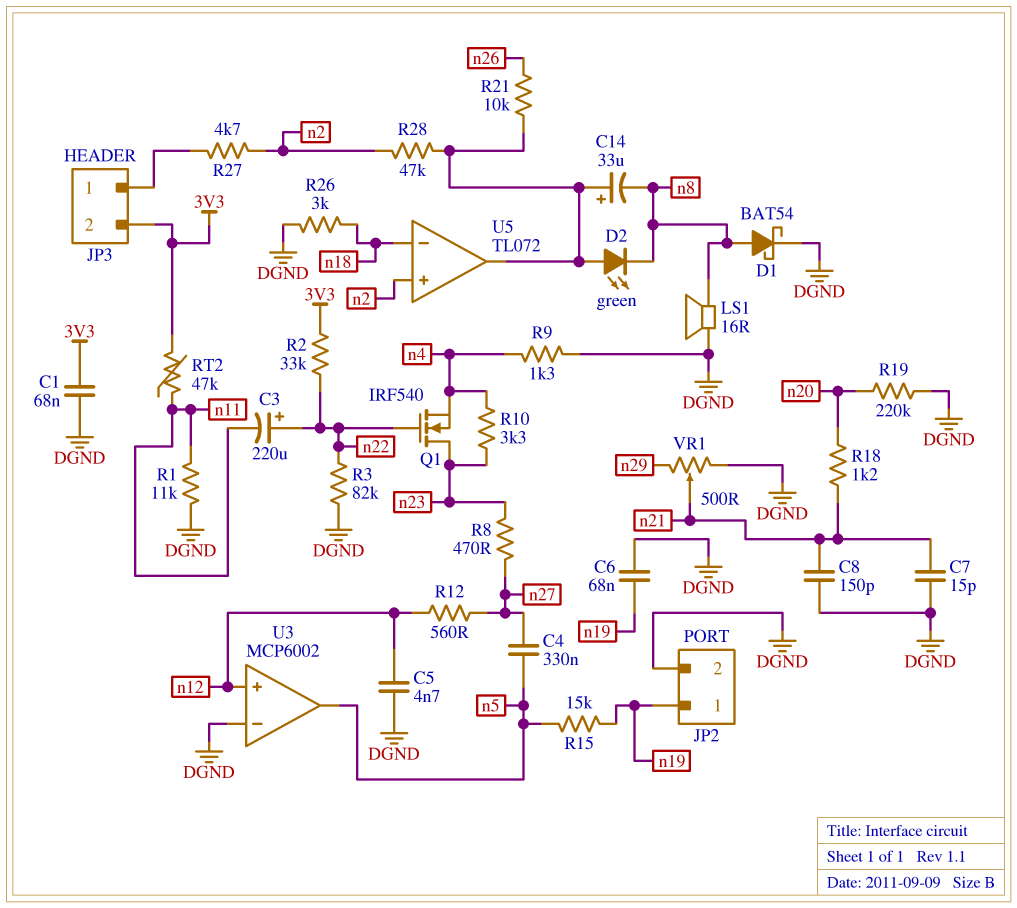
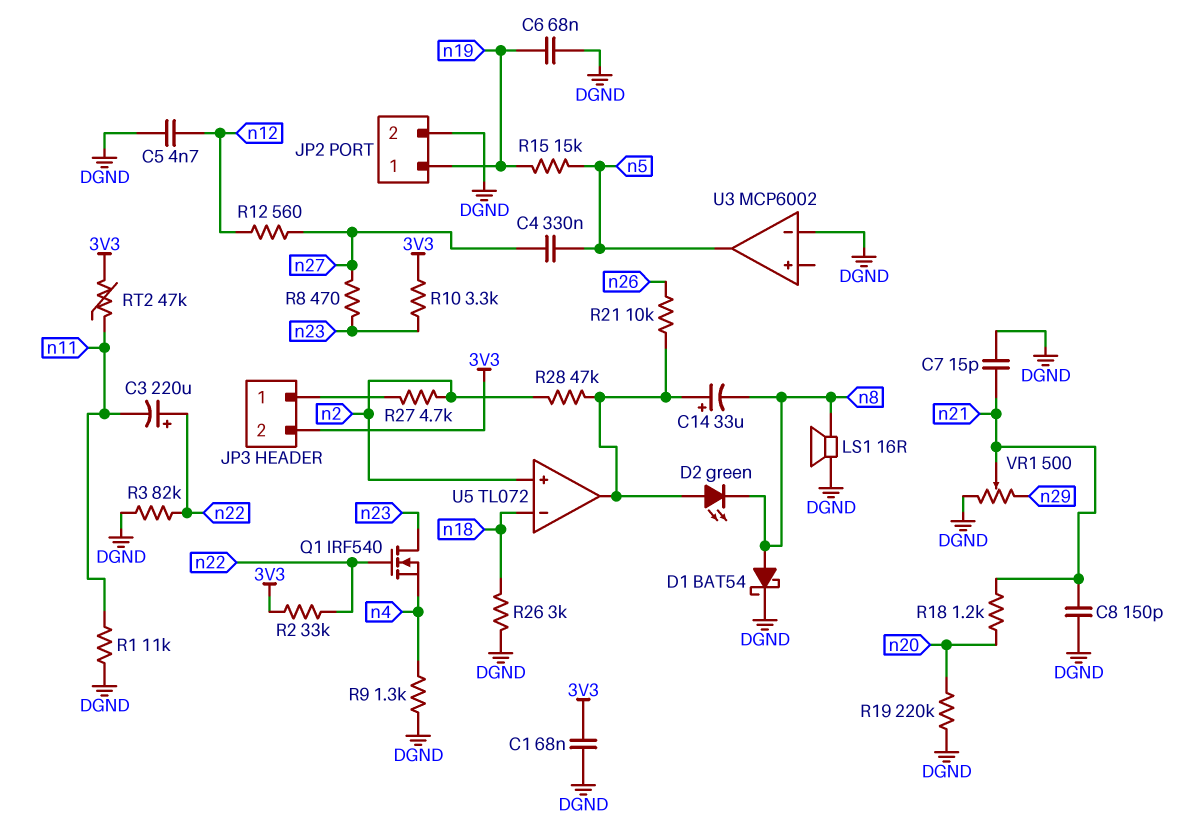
R10: 3.3k (n4, n23) -> 3.3k (3V3, n23)
U3 pin in+: n12 -> none

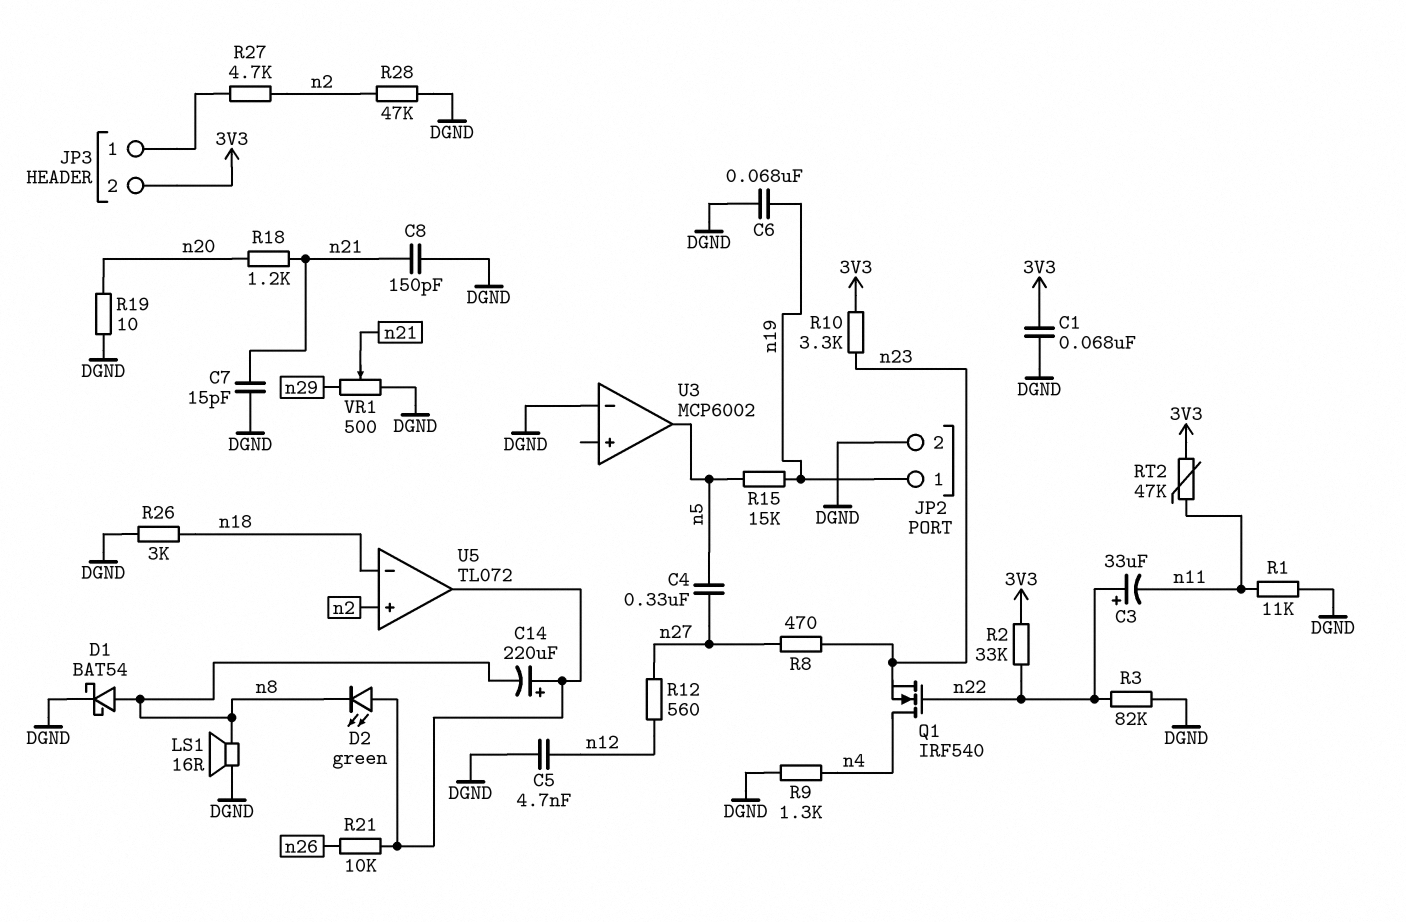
C3: 220uF (plus n22, minus n11) -> 33uF (plus n22, minus n11)
C14: 33uF (plus U5/out, minus n8) -> 220uF (plus U5/out, minus n8)
Q1: NMOS IRF540 (G n22, D n23, S n4) -> NMOS IRF540 (G n22, D n4, S n23)
R19: 220k (DGND, n20) -> 10 (DGND, n20)
R28: 47k (U5/out, n2) -> 47k (DGND, n2)

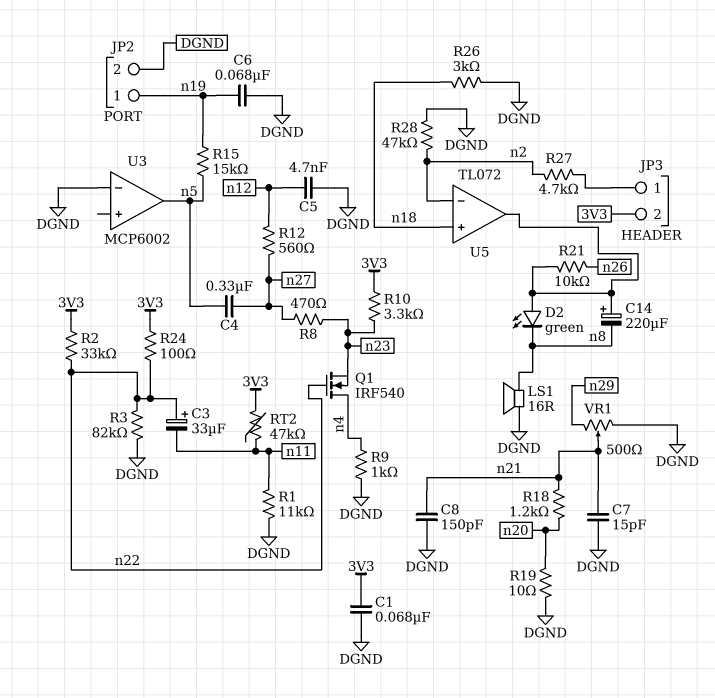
D1: schottky BAT54 (A n8, K DGND) -> none
R9: 1.3k (DGND, n4) -> 1k (DGND, n4)
R24: none -> 100 (3V3, n22)
U5 pin in+: n2 -> n18
U5 pin in-: n18 -> n2

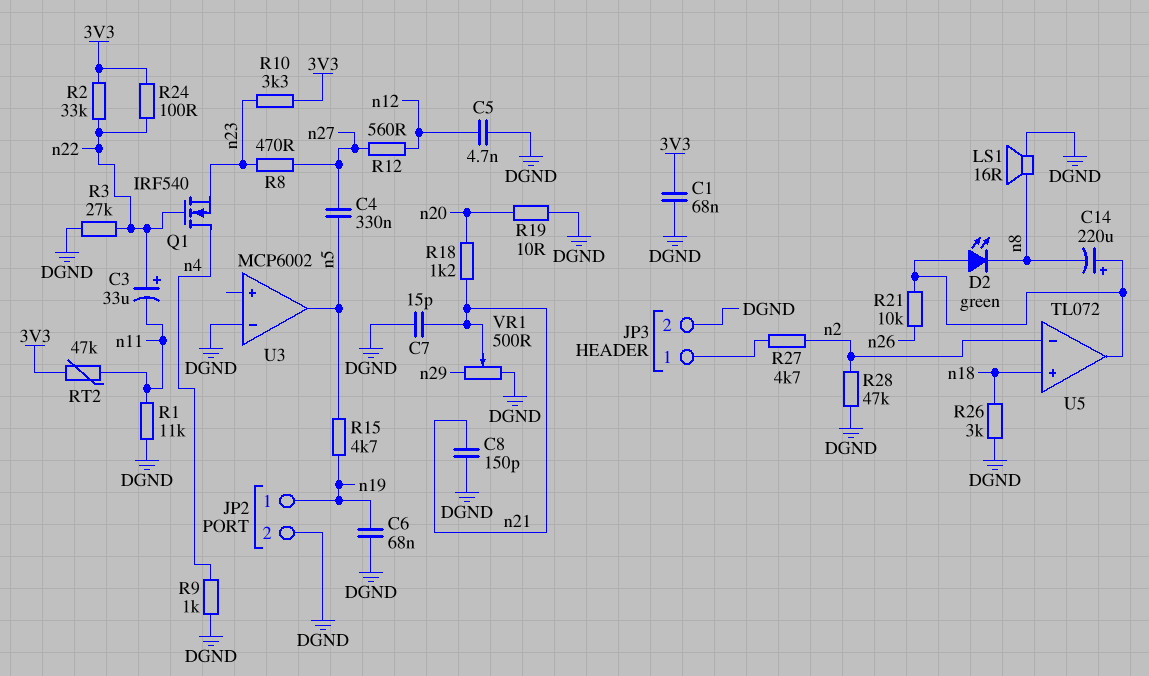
JP3 pin 2: 3V3 -> DGND
R3: 82k (DGND, n22) -> 27k (DGND, n22)
R15: 15k (n5, n19) -> 4.7k (n5, n19)

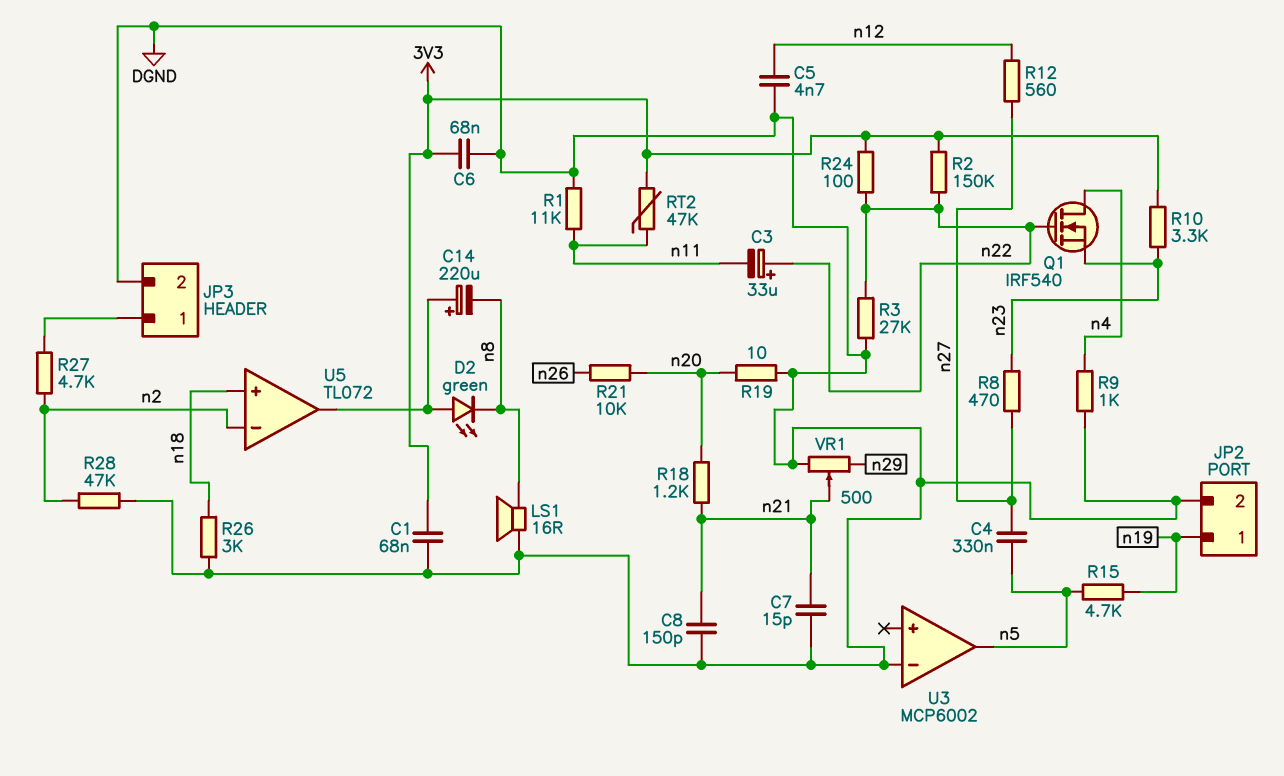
C6: 68nF (DGND, n19) -> 68nF (3V3, DGND)
R2: 33k (3V3, n22) -> 150k (3V3, n22)
R21: 10k (U5/out, n26) -> 10k (n20, n26)

